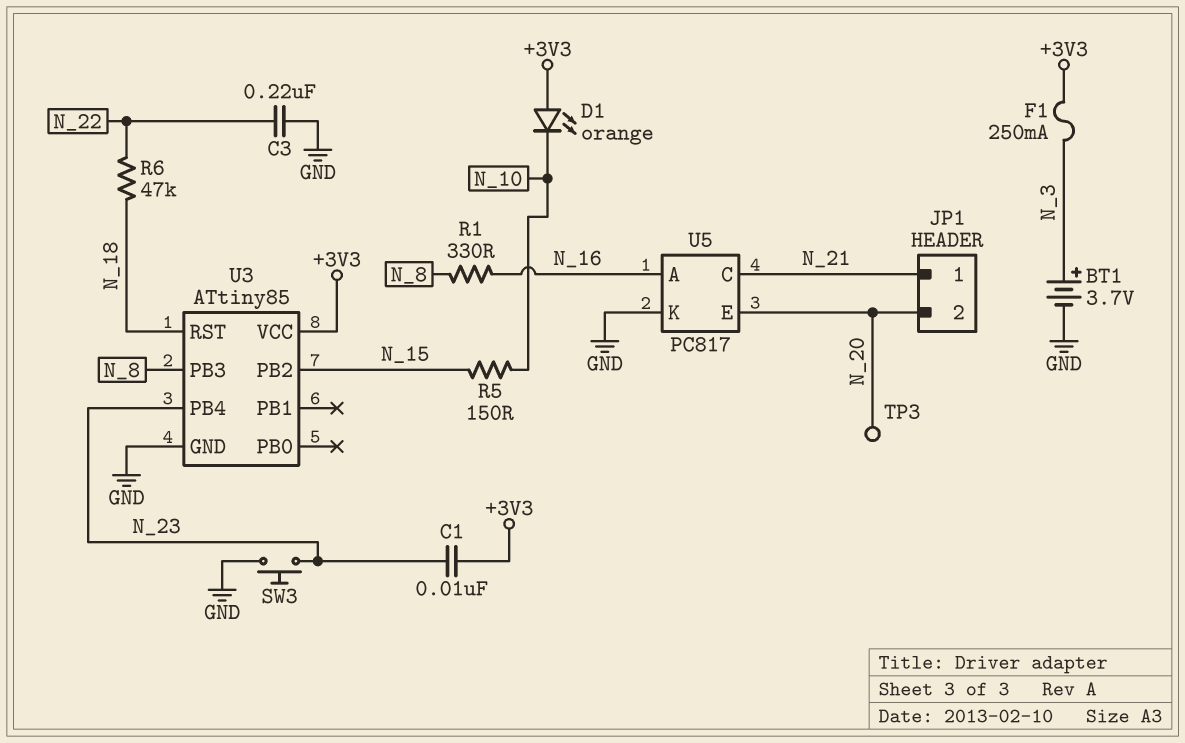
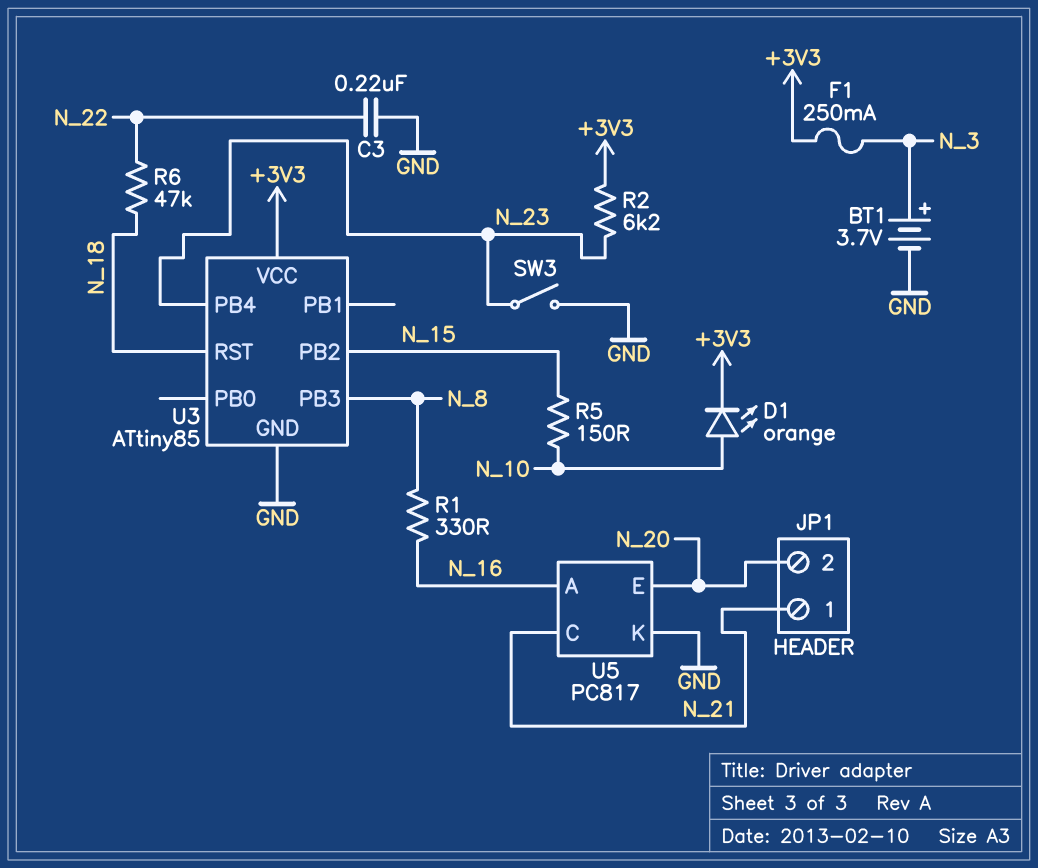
C1: 10nF (+3V3, N_23) -> none
D1: LED orange (A +3V3, K N_10) -> LED orange (A N_10, K +3V3)
R2: none -> 6.2k (+3V3, N_23)
SW3: button (GND, N_23) -> switch (GND, N_23)
TP3: test point (N_20) -> none

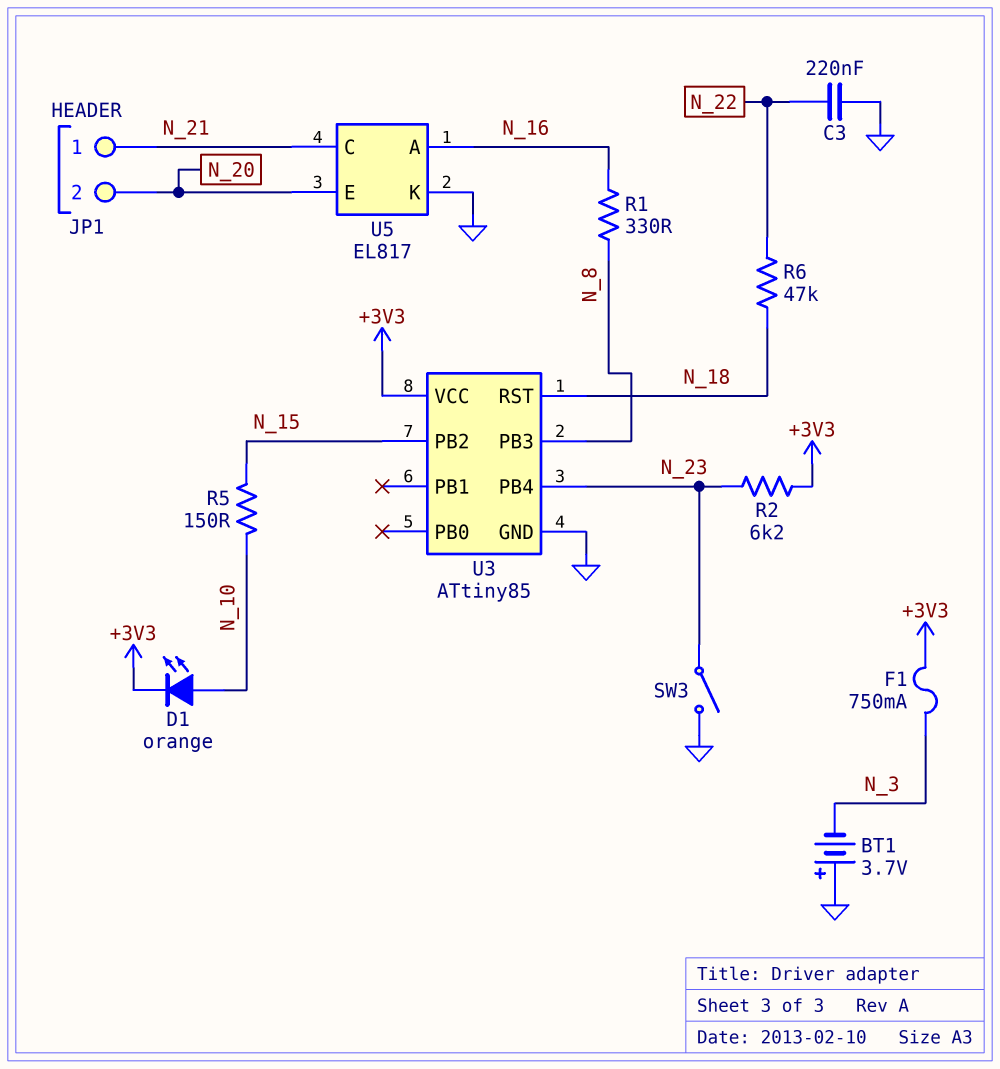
BT1: 3.7V (plus N_3, minus GND) -> 3.7V (plus GND, minus N_3)
F1: 250mA (+3V3, N_3) -> 750mA (+3V3, N_3)
U5: PC817 -> EL817

